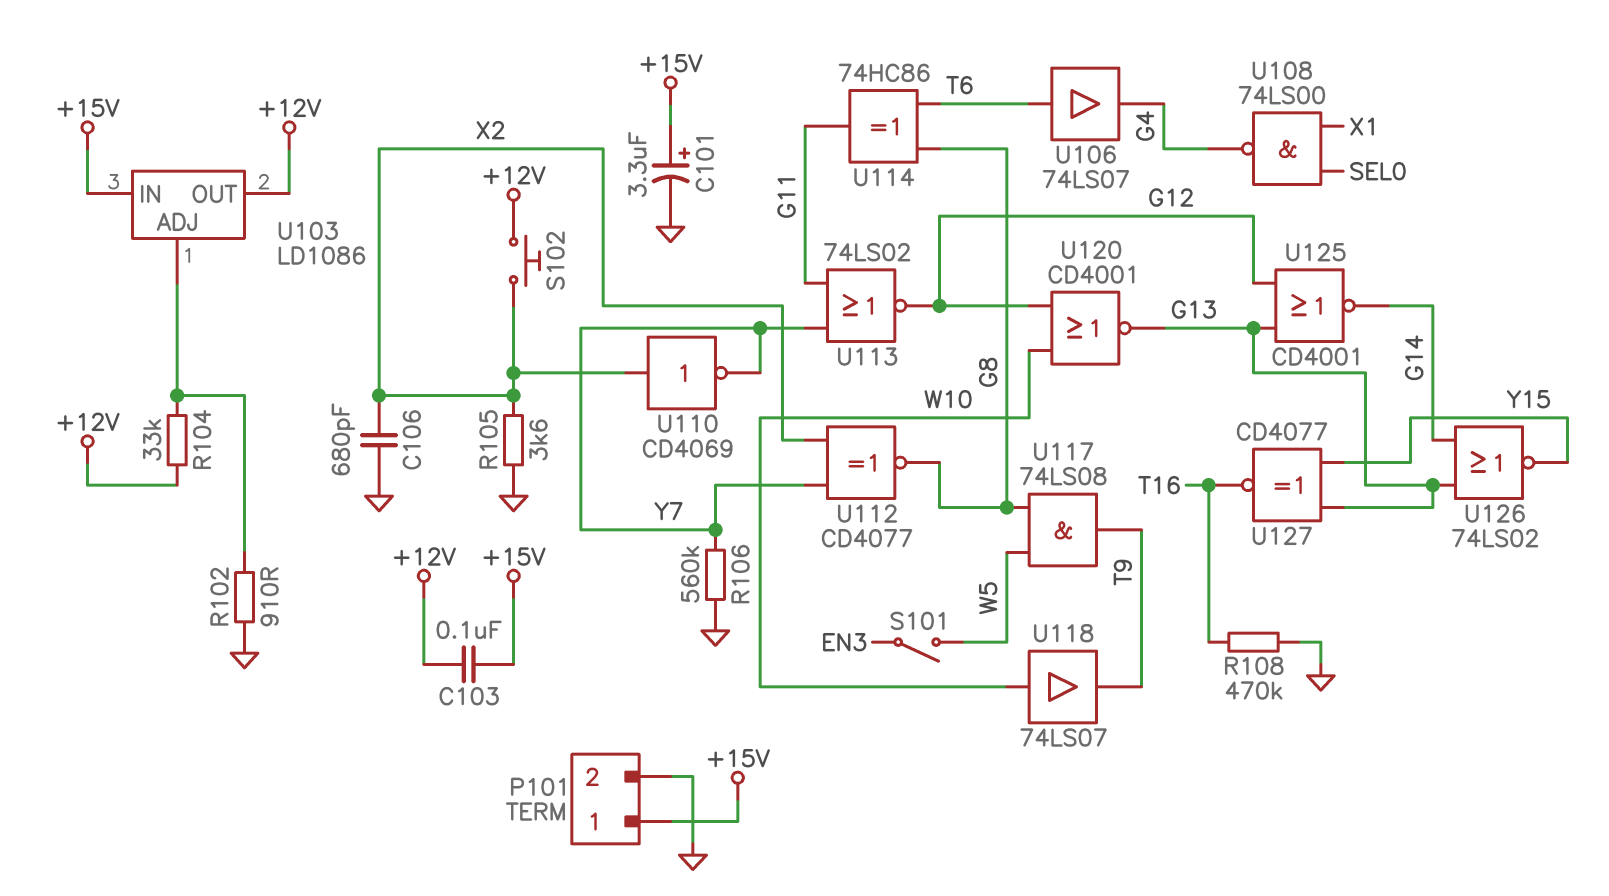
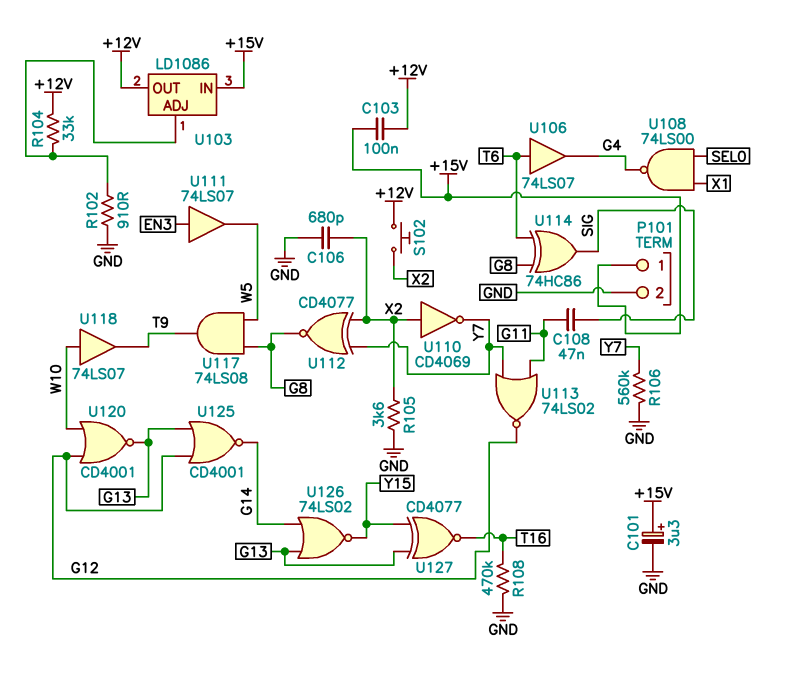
C108: none -> 47nF (G11, SIG)
S101: switch (EN3, W5) -> none
U111: none -> buffer 74LS07 (in EN3, out W5)
U114: XOR 74HC86 (in G8, in T6, out G11) -> XOR 74HC86 (in G8, in T6, out SIG)

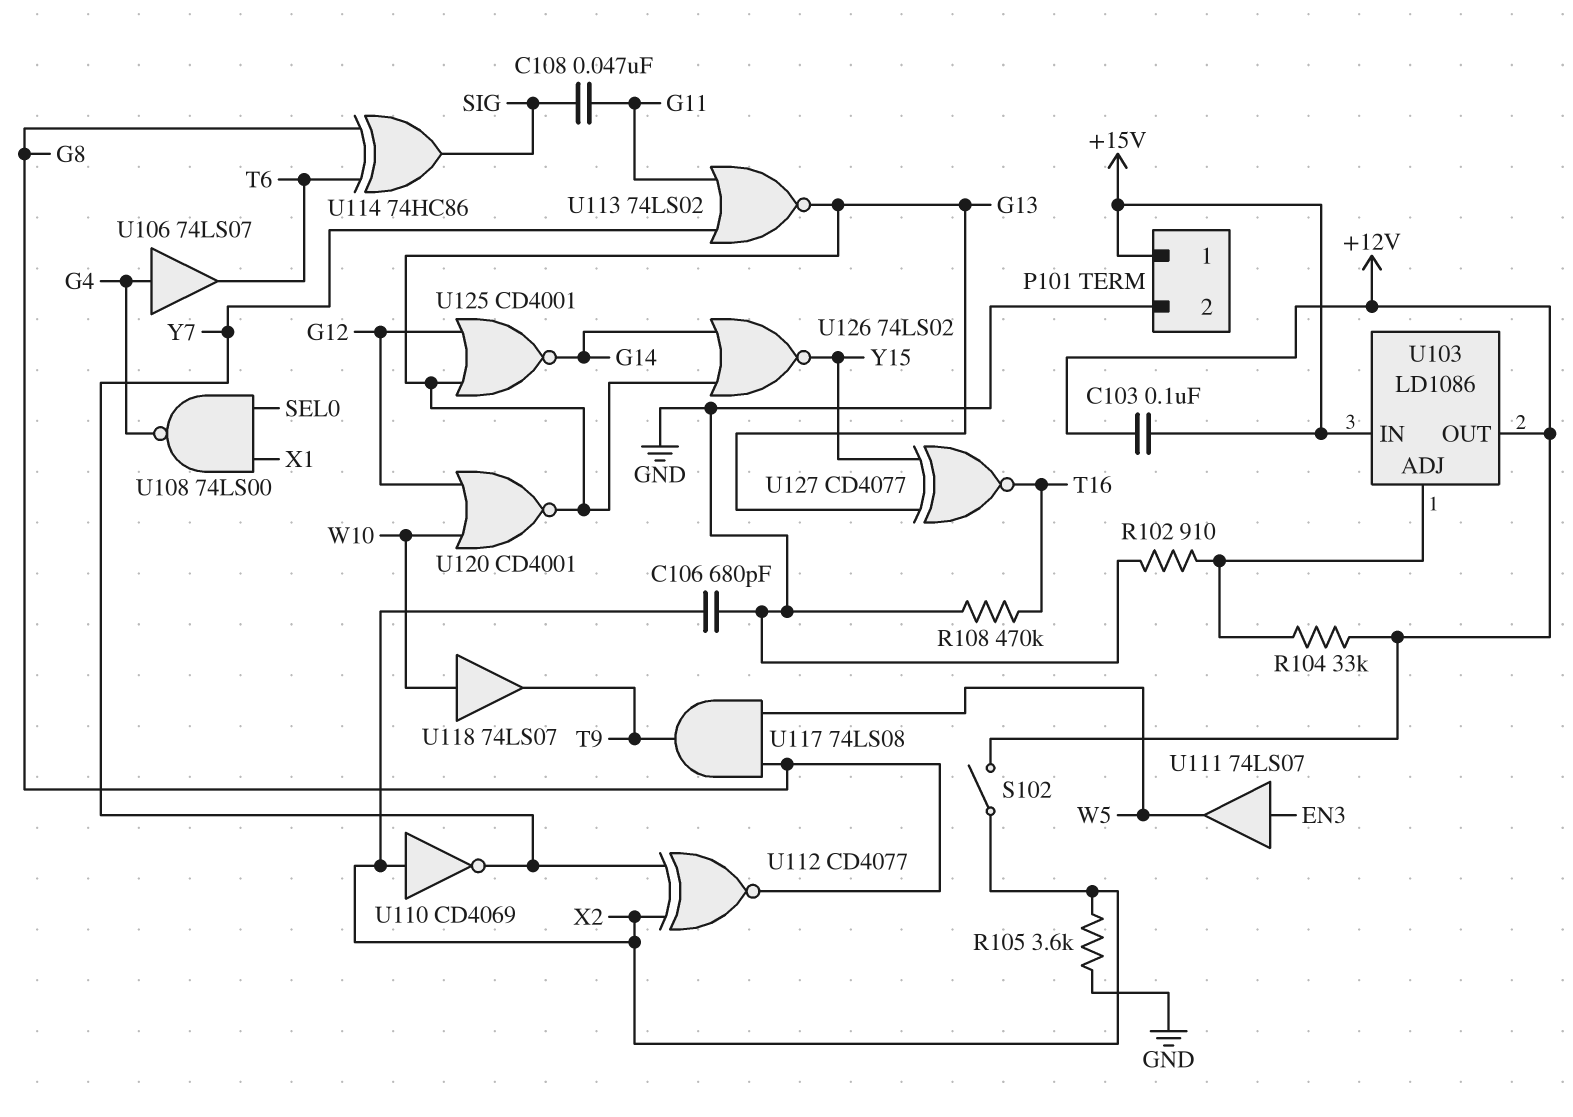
C101: 3.3uF (plus +15V, minus GND) -> none
R106: 560k (GND, Y7) -> none
S102: button (+12V, X2) -> switch (+12V, X2)
U106: buffer 74LS07 (in T6, out G4) -> buffer 74LS07 (in G4, out T6)
U113: NOR 74LS02 (in G11, in Y7, out G12) -> NOR 74LS02 (in G11, in Y7, out G13)

